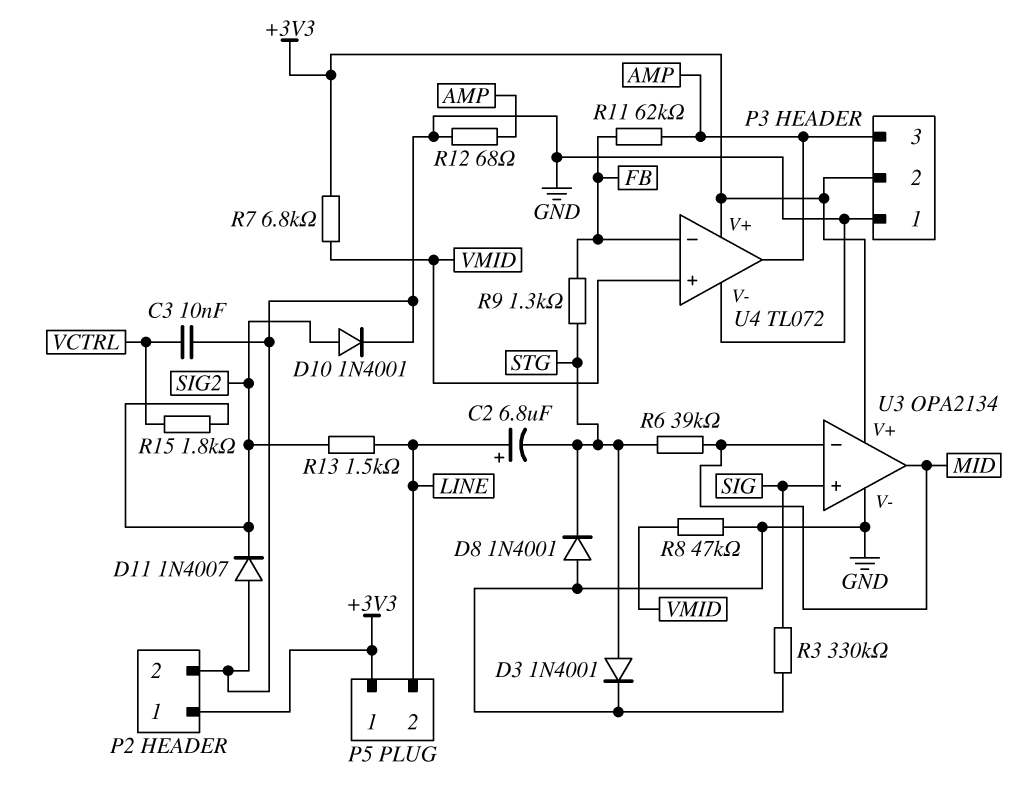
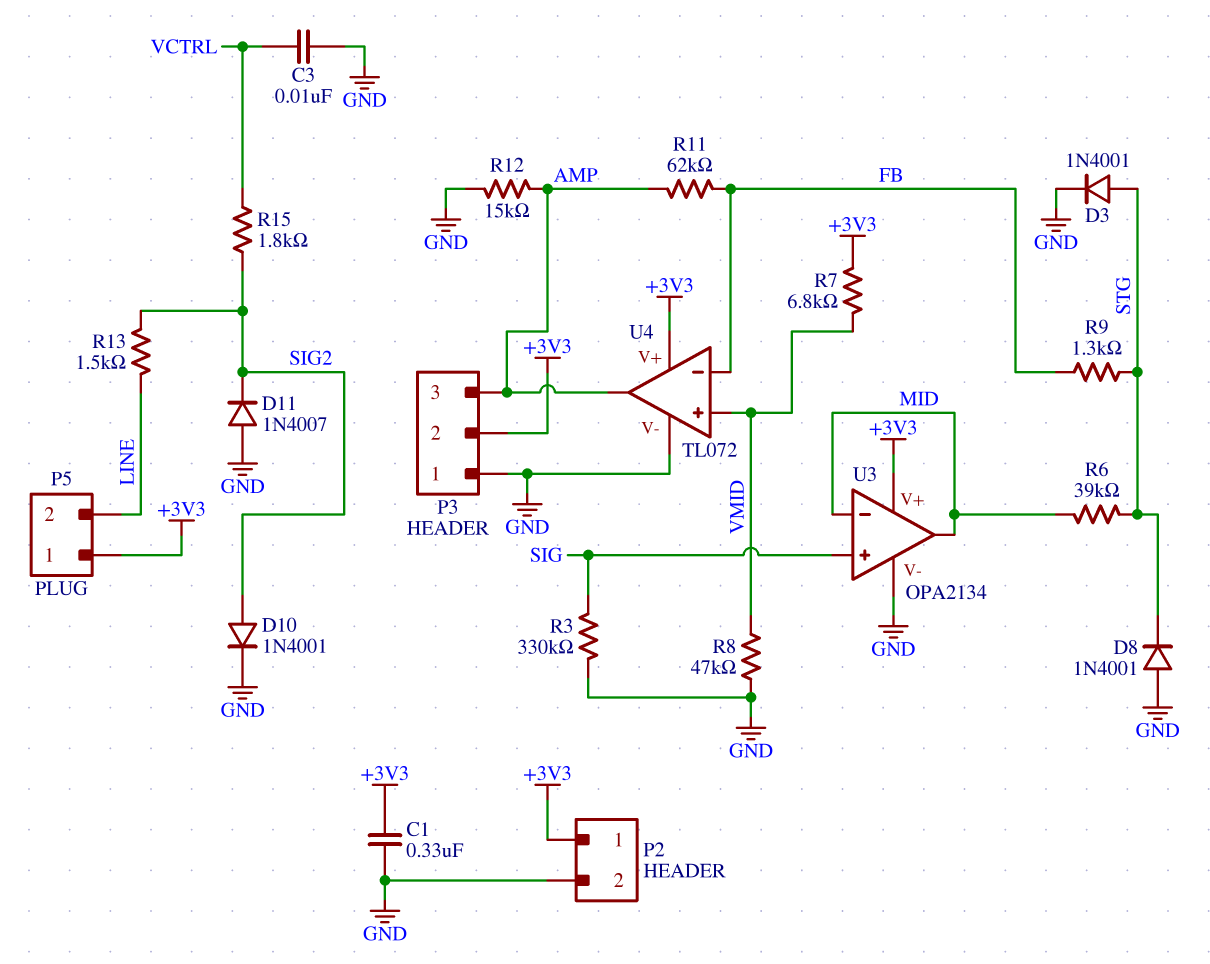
C1: none -> 330nF (+3V3, GND)
C2: 6.8uF (plus LINE, minus STG) -> none
R12: 68 (AMP, GND) -> 15k (AMP, GND)

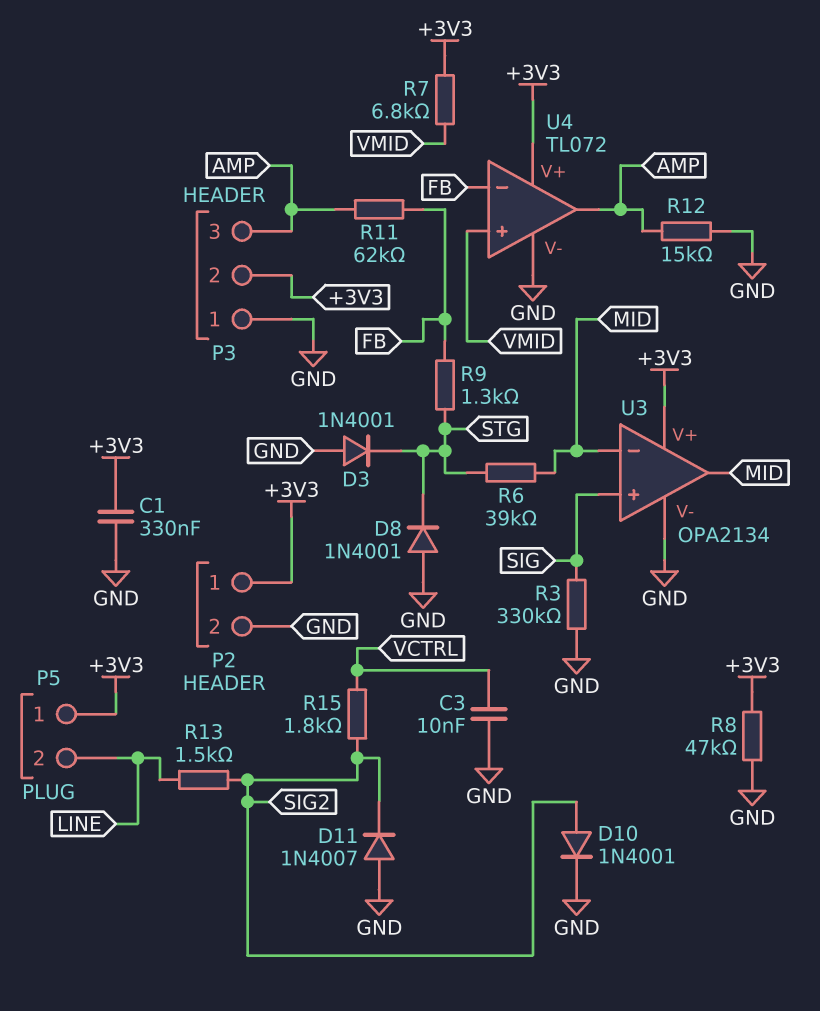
D3: diode 1N4001 (A STG, K GND) -> diode 1N4001 (A GND, K STG)
R8: 47k (GND, VMID) -> 47k (+3V3, GND)

